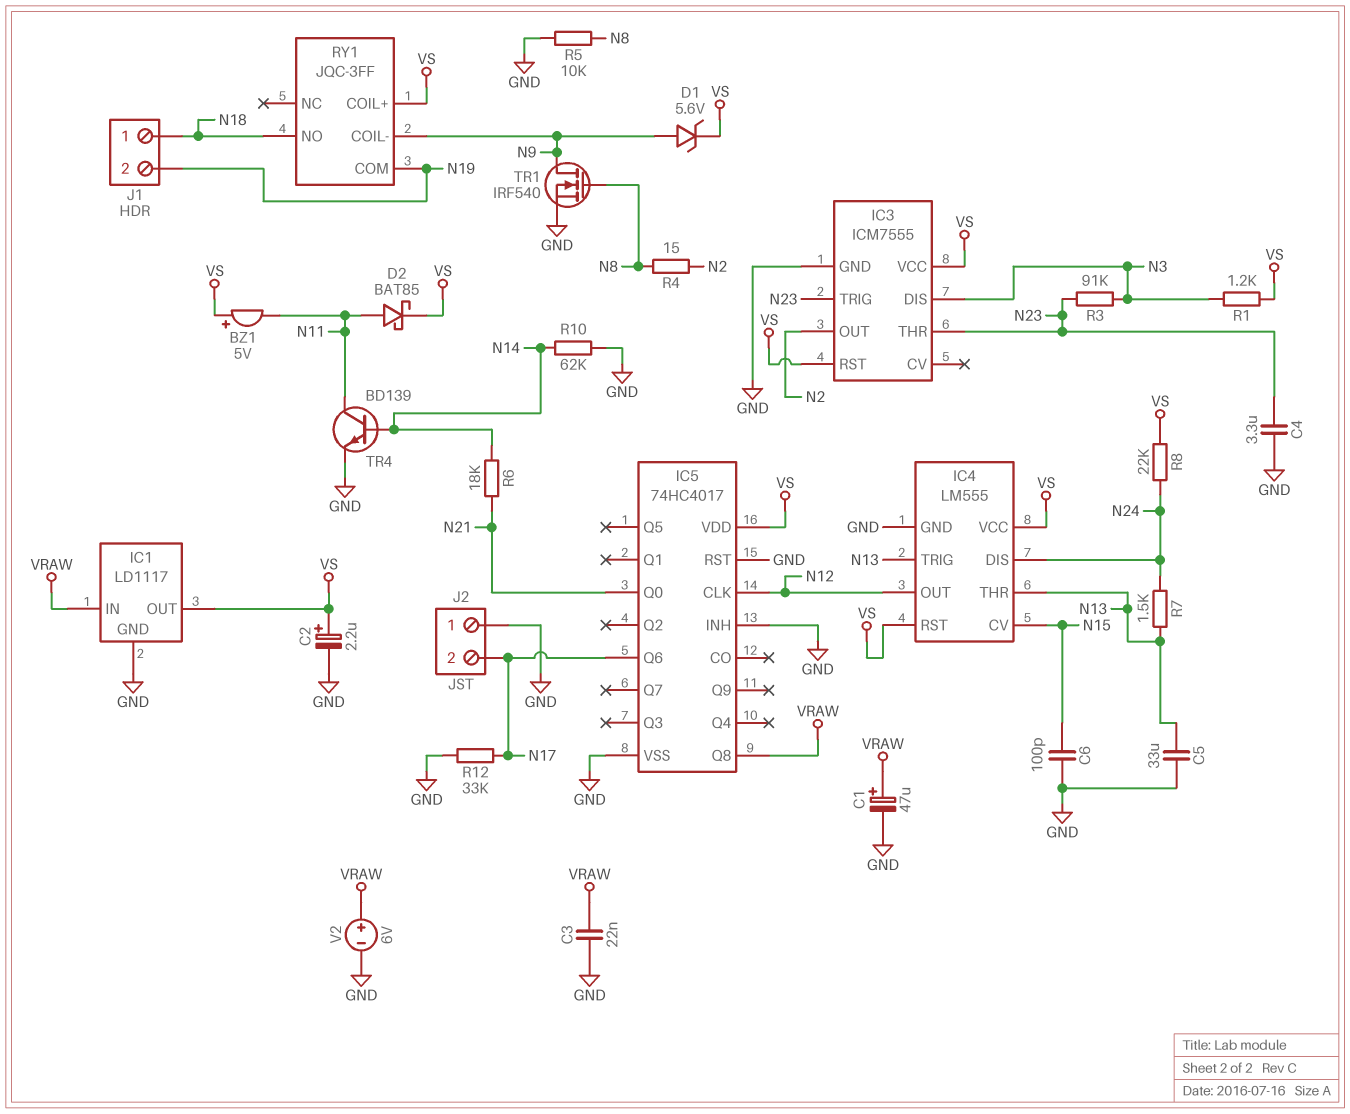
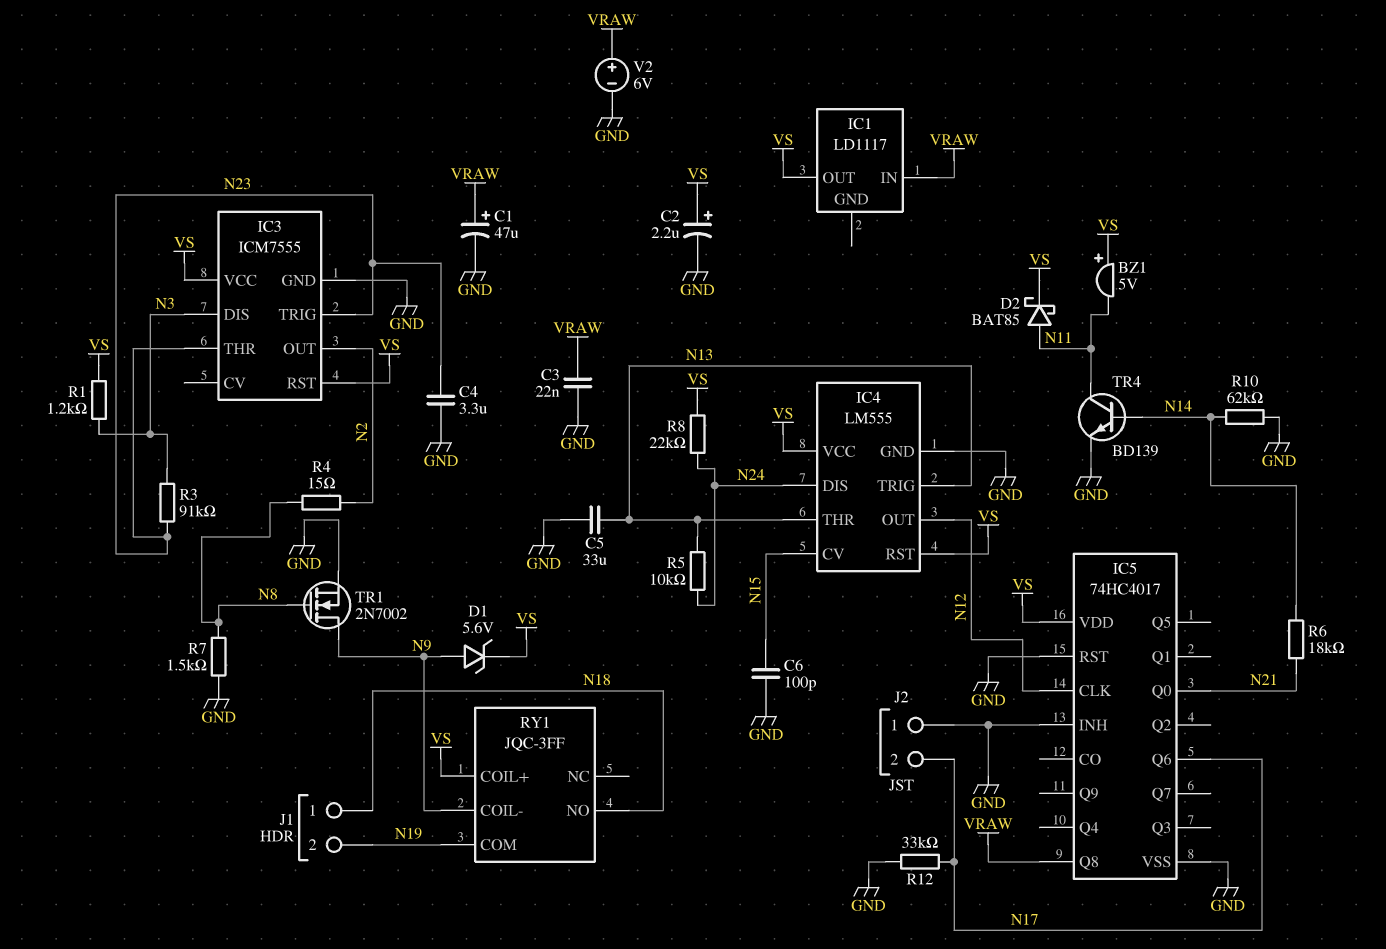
IC1 pin GND: GND -> none
R5: 10k (GND, N8) -> 10k (N13, N24)
R7: 1.5k (N13, N24) -> 1.5k (GND, N8)
TR1: NMOS IRF540 (G N8, D N9, S GND) -> NMOS 2N7002 (G N8, D N9, S GND)

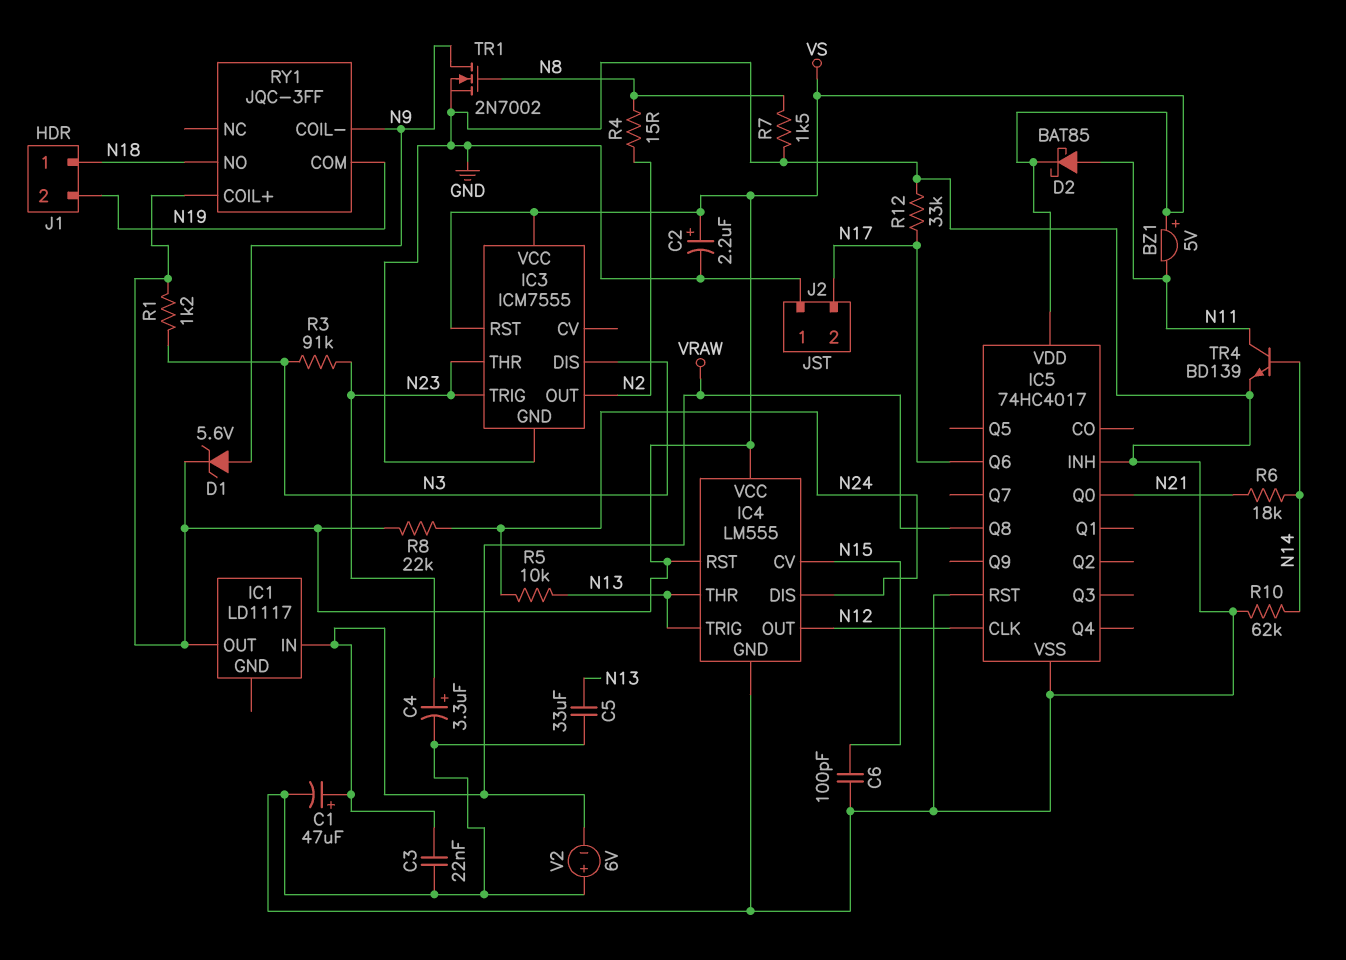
C4: 3.3uF (GND, N23) -> 3.3uF (plus N23, minus GND)
V2: 6V (plus VRAW, minus GND) -> 6V (plus GND, minus VRAW)

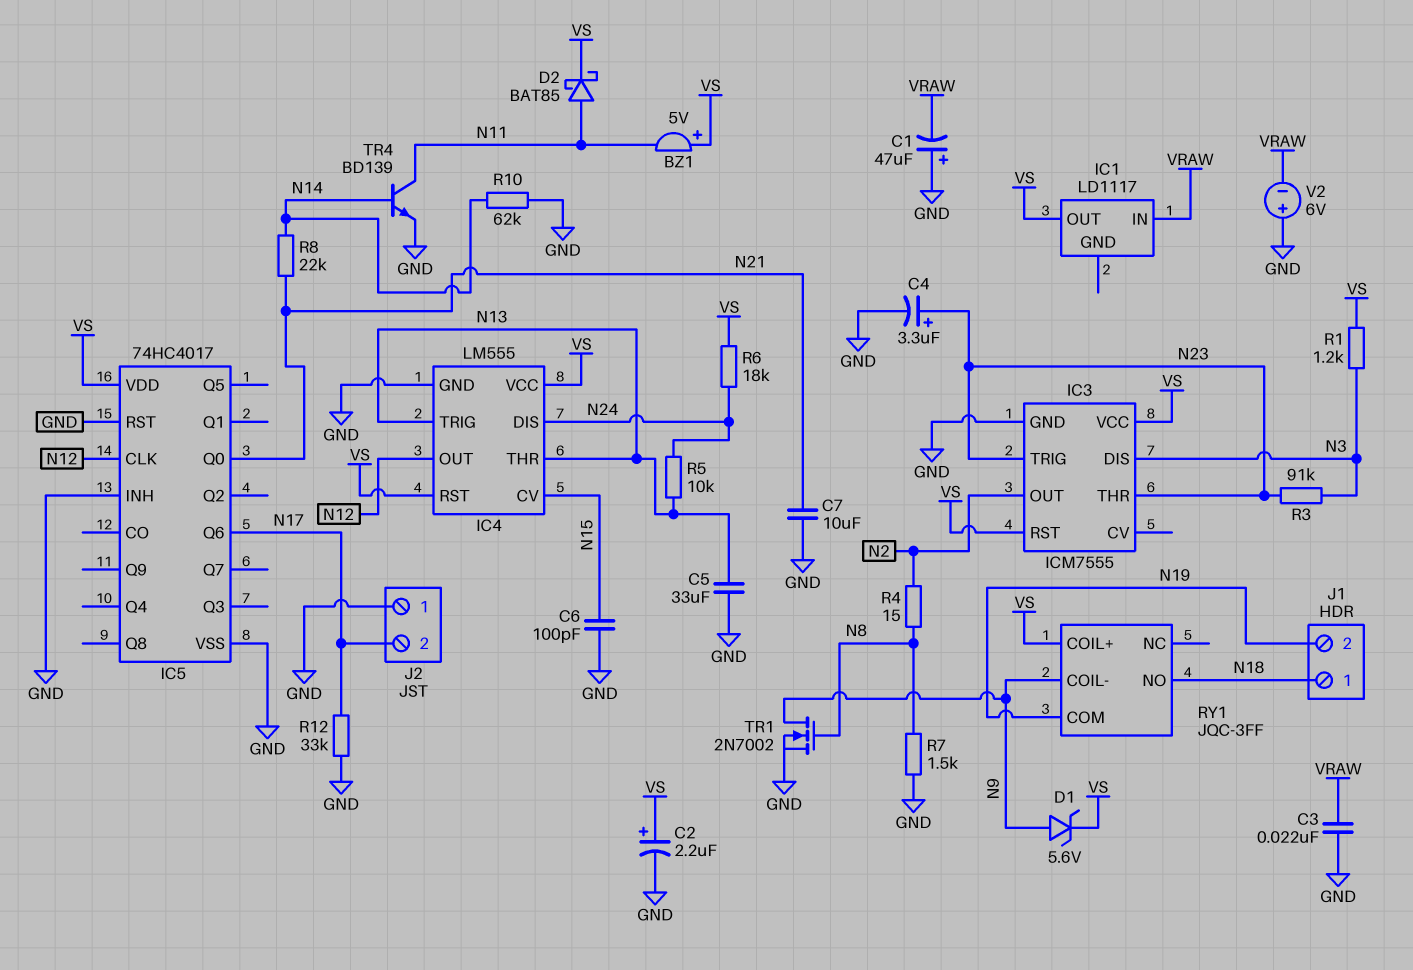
C1: 47uF (plus VRAW, minus GND) -> 47uF (plus GND, minus VRAW)
C7: none -> 10uF (GND, N21)
IC5 pin Q8: VRAW -> none
R6: 18k (N14, N21) -> 18k (N24, VS)
R8: 22k (N24, VS) -> 22k (N14, N21)

